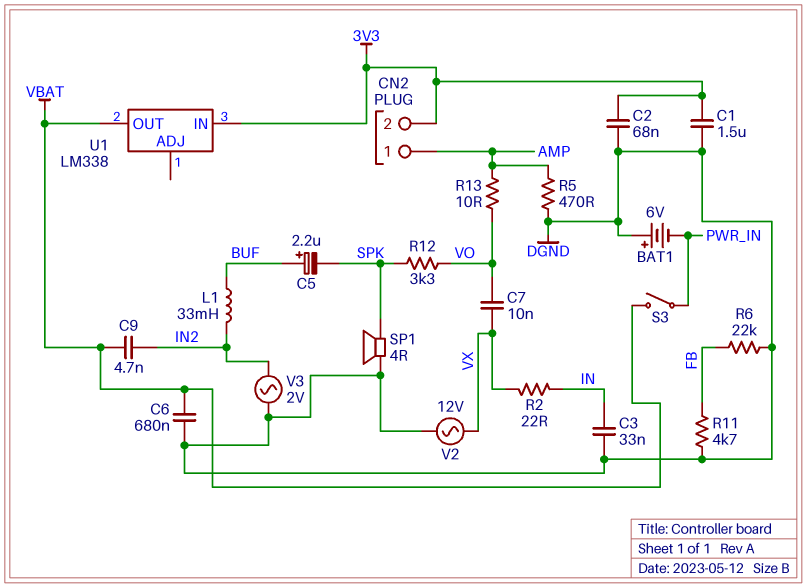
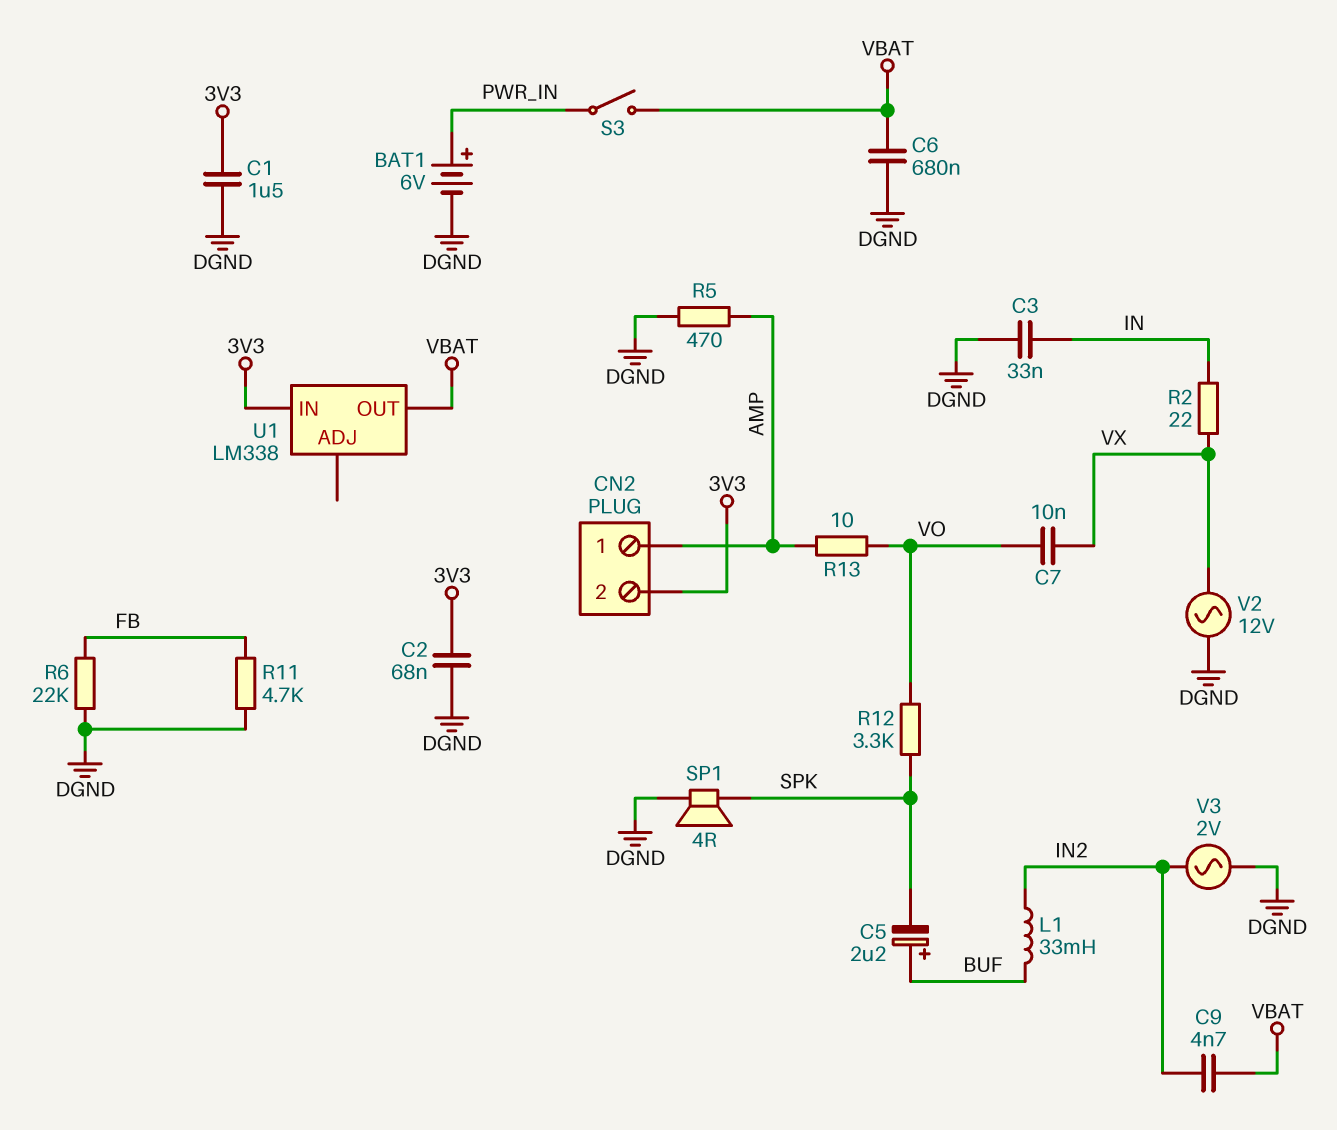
BAT1: 6V (plus DGND, minus PWR_IN) -> 6V (plus PWR_IN, minus DGND)

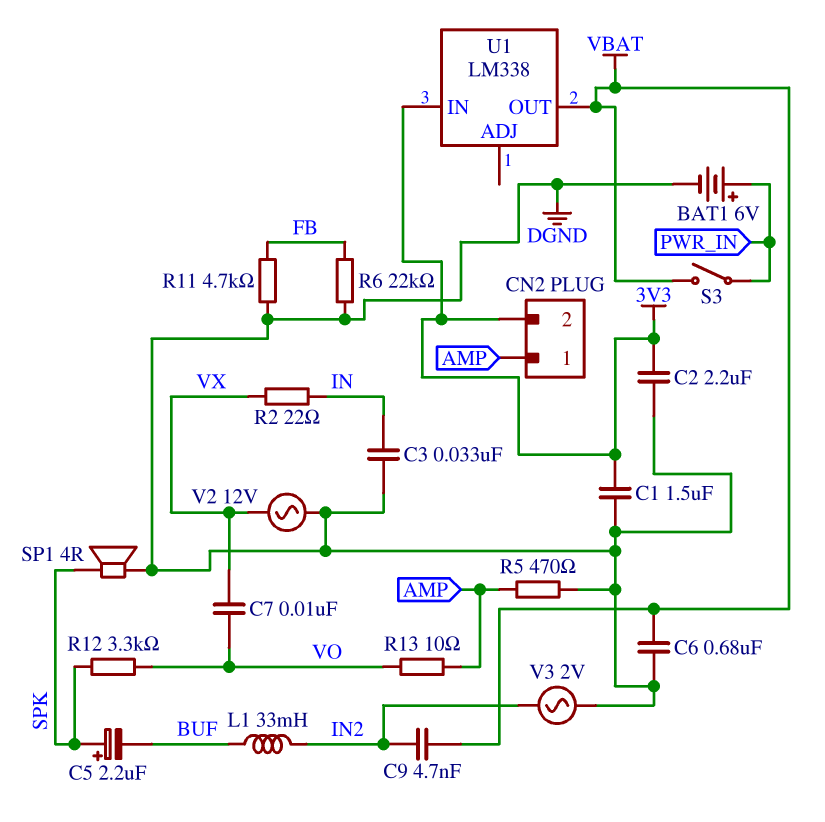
C2: 68nF (3V3, DGND) -> 2.2uF (3V3, DGND)
C5: 2.2uF (plus BUF, minus SPK) -> 2.2uF (plus SPK, minus BUF)

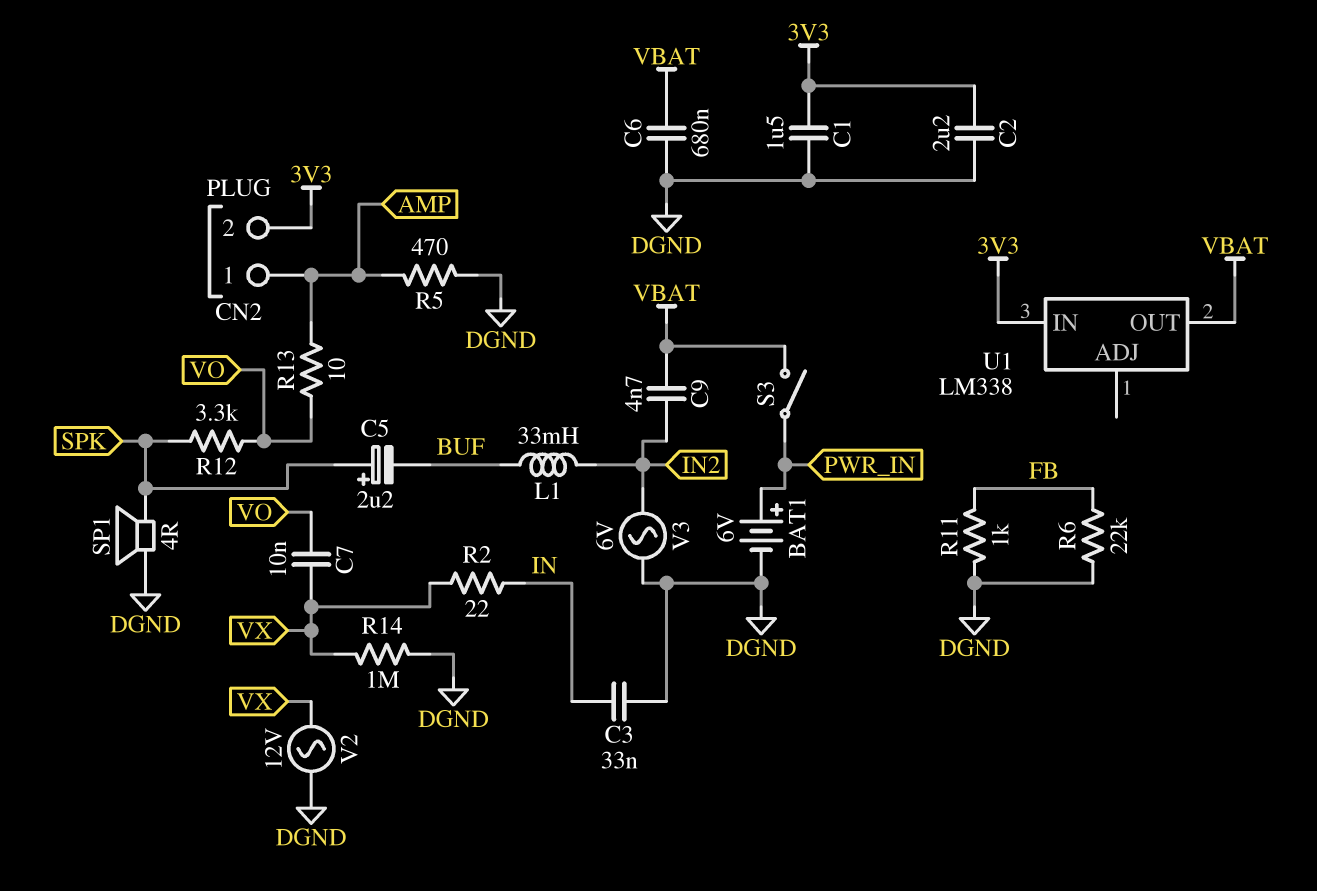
R11: 4.7k (DGND, FB) -> 1k (DGND, FB)
R14: none -> 1M (DGND, VX)
V3: AC 2V (DGND, IN2) -> AC 6V (DGND, IN2)

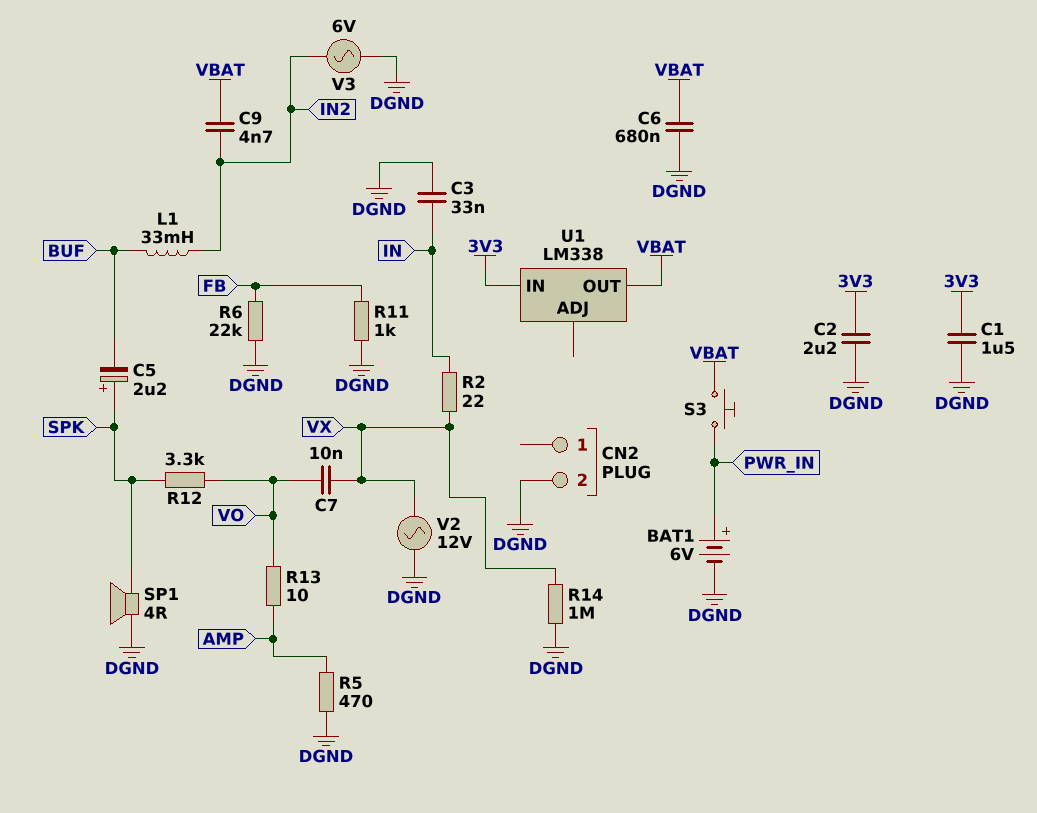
CN2 pin 1: AMP -> none
CN2 pin 2: 3V3 -> DGND
S3: switch (PWR_IN, VBAT) -> button (PWR_IN, VBAT)

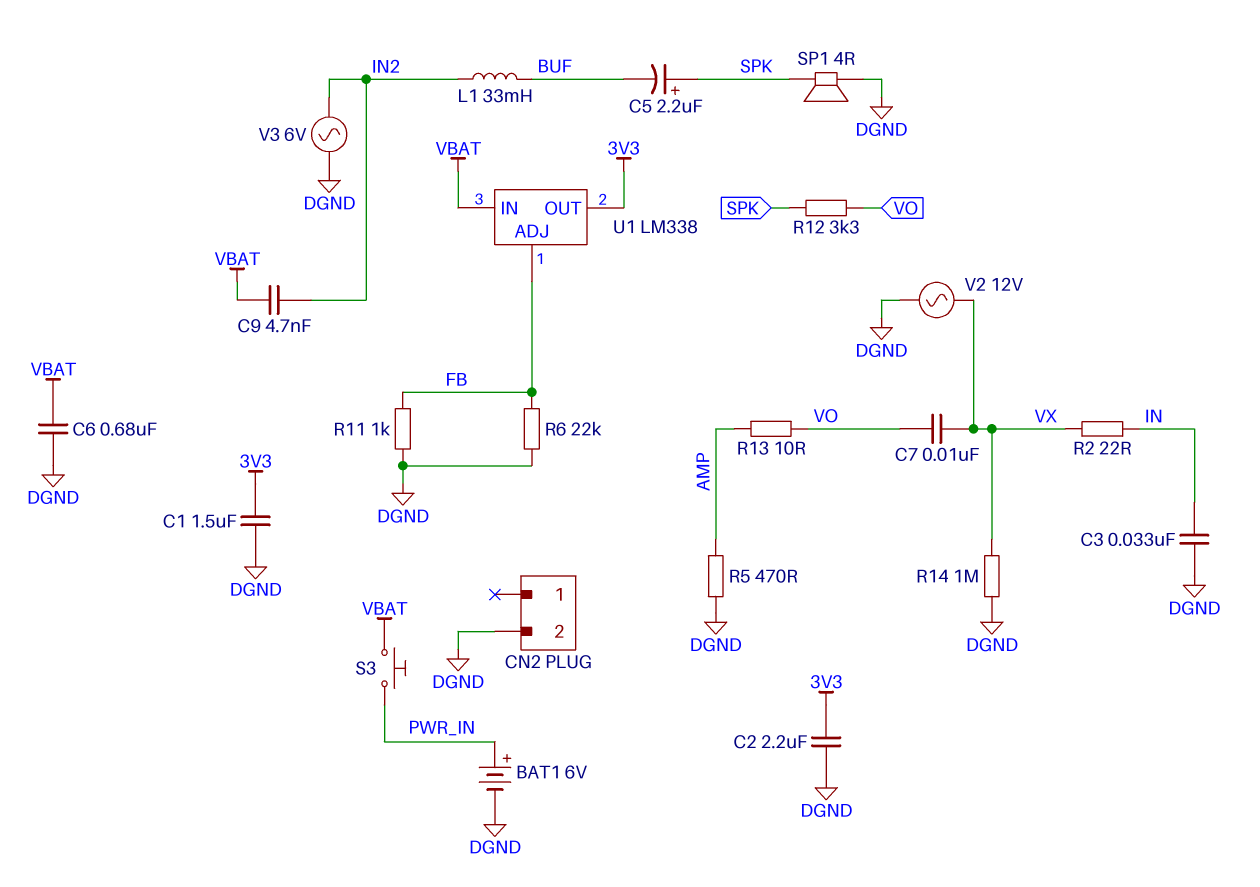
U1 pin ADJ: none -> FB
U1 pin IN: 3V3 -> VBAT
U1 pin OUT: VBAT -> 3V3

